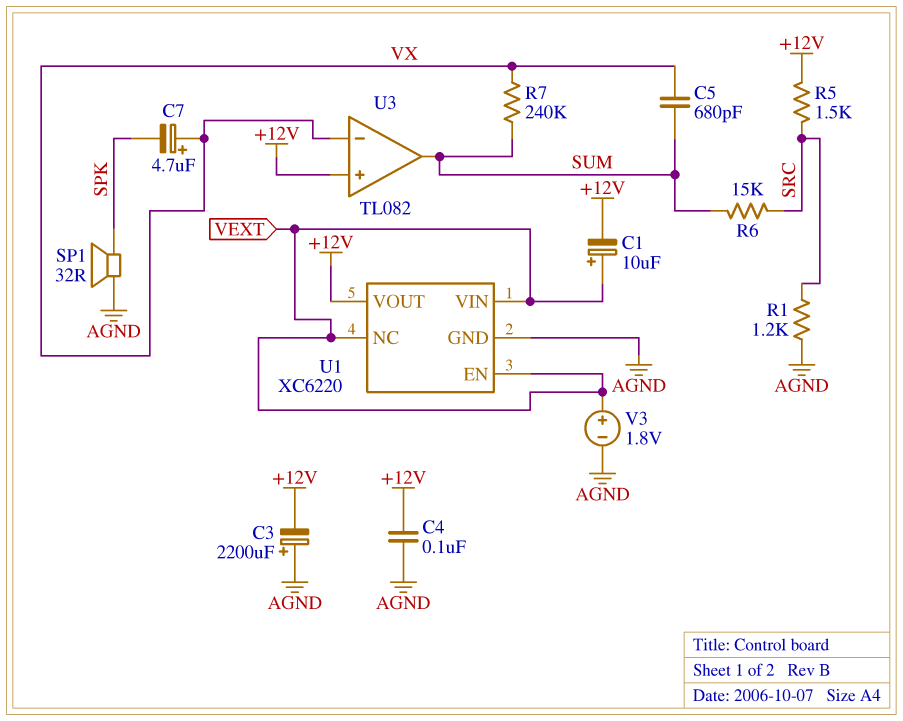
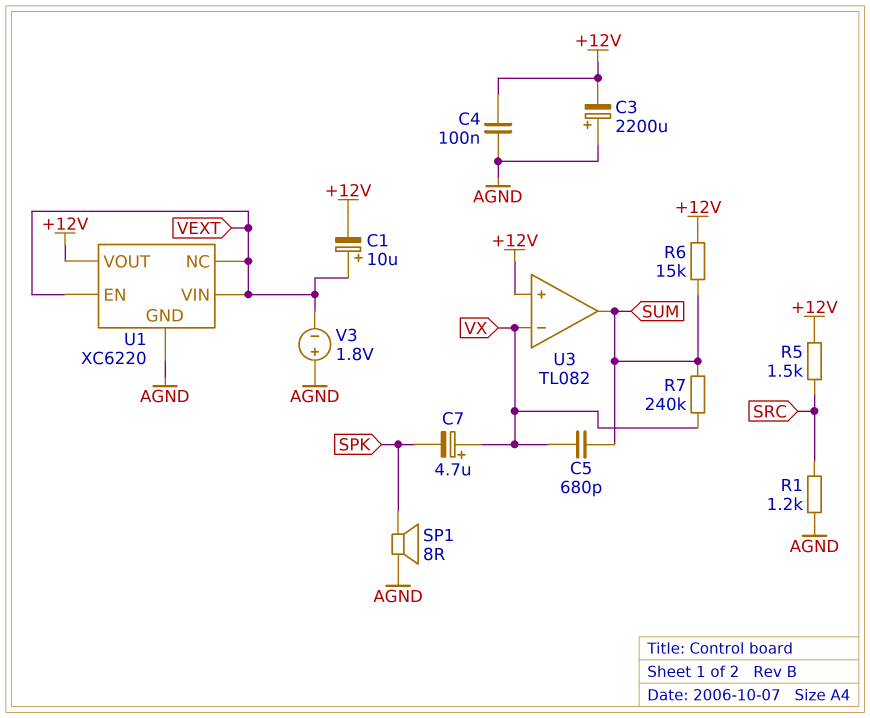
R6: 15k (SRC, SUM) -> 15k (+12V, SUM)
SP1: speaker 32R (AGND, SPK) -> speaker 8R (AGND, SPK)
V3: 1.8V (plus VEXT, minus AGND) -> 1.8V (plus AGND, minus VEXT)

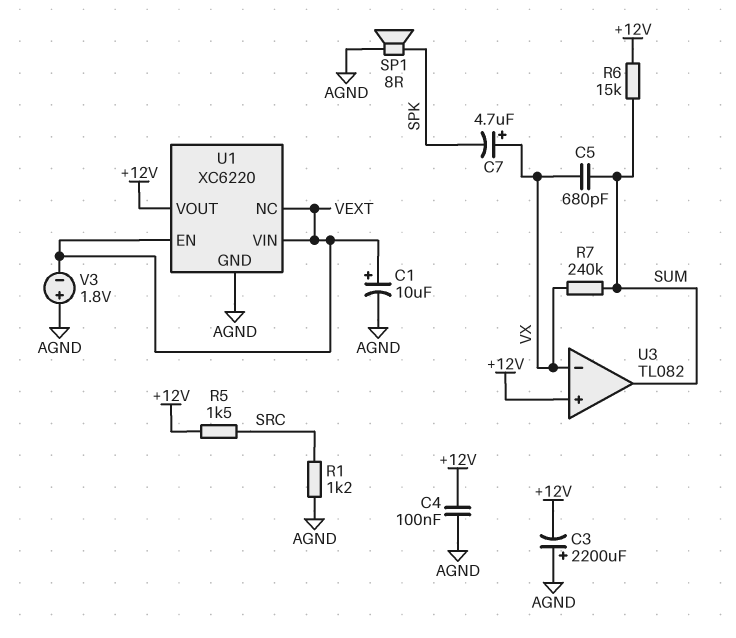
C1: 10uF (plus VEXT, minus +12V) -> 10uF (plus VEXT, minus AGND)

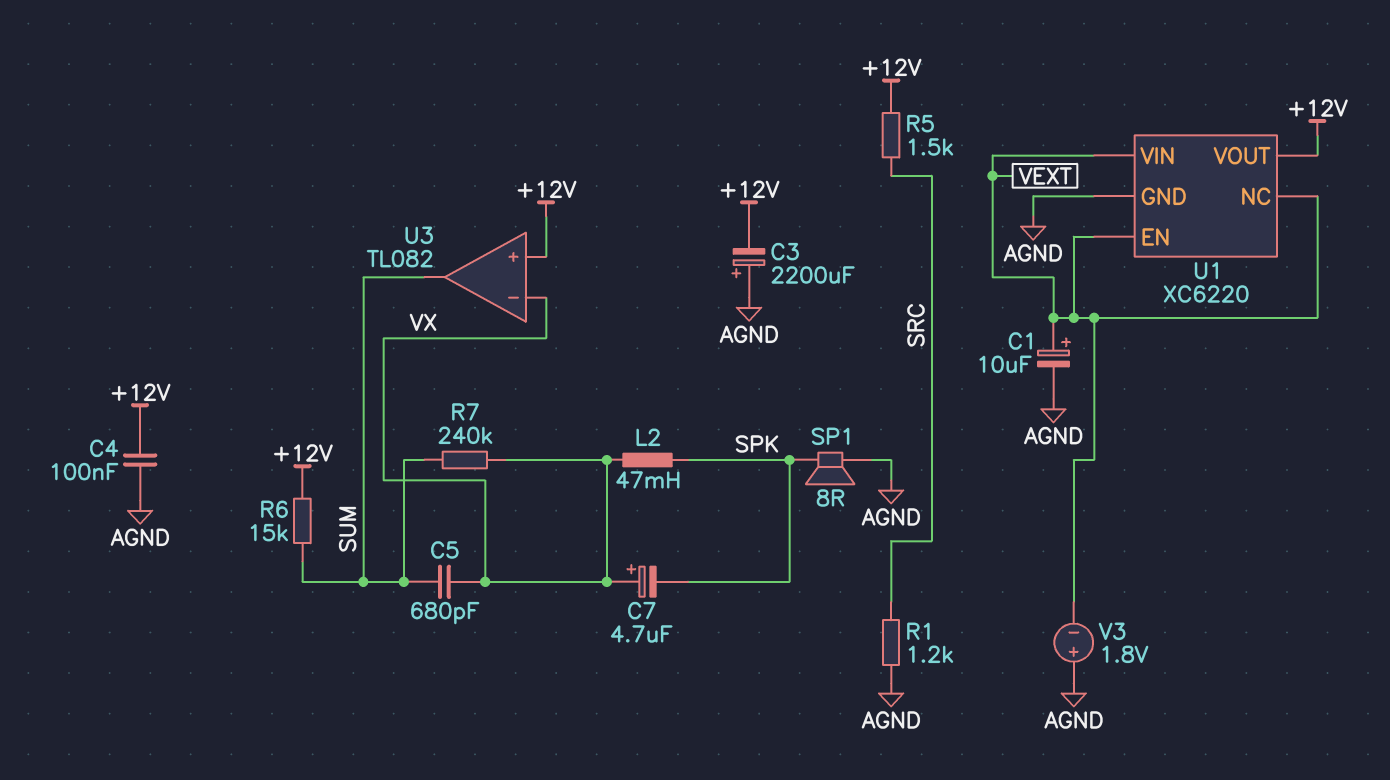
L2: none -> 47mH (SPK, VX)

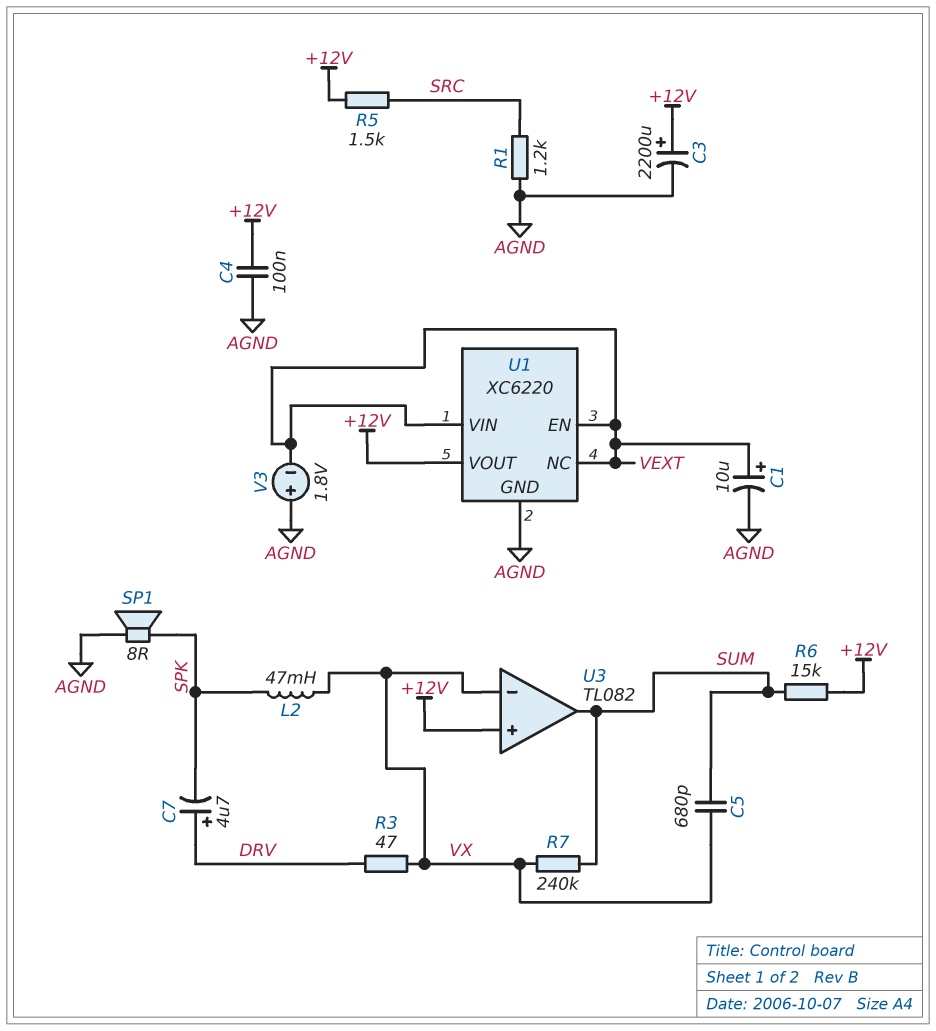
C3: 2200uF (plus AGND, minus +12V) -> 2200uF (plus +12V, minus AGND)
C7: 4.7uF (plus VX, minus SPK) -> 4.7uF (plus DRV, minus SPK)
R3: none -> 47 (DRV, VX)

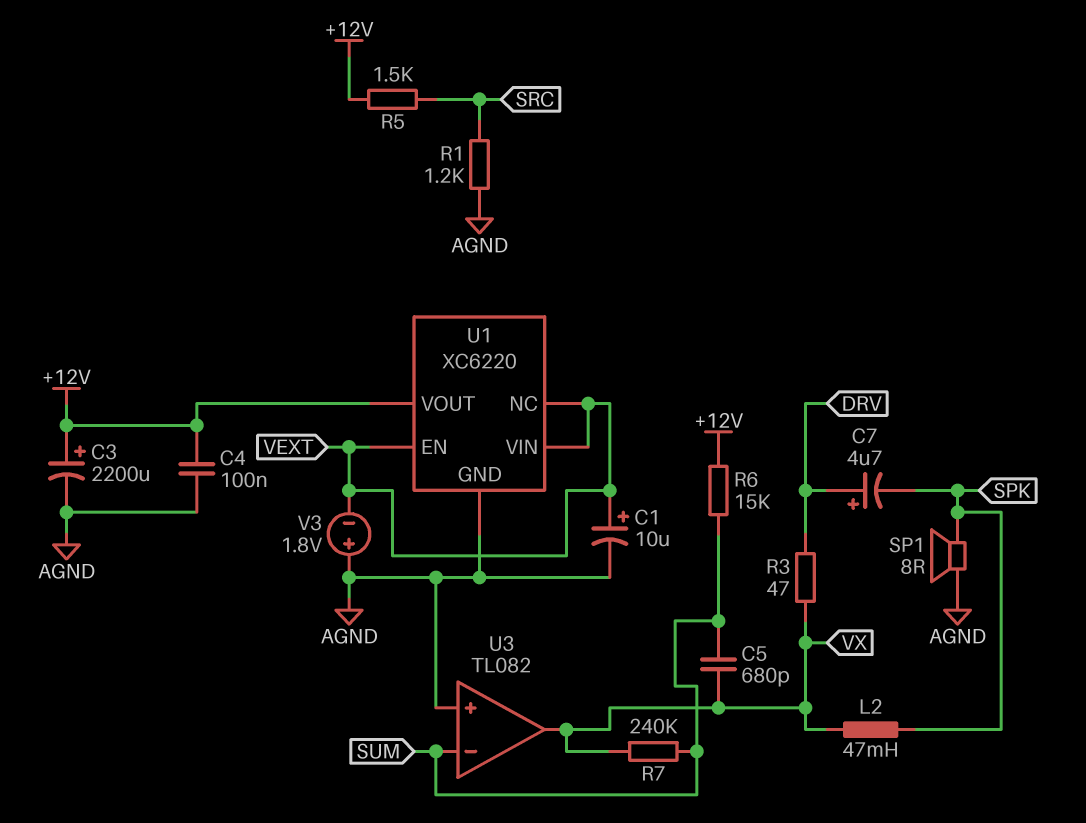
U3 pin in+: +12V -> AGND
U3 pin in-: VX -> SUM
U3 pin out: SUM -> VX

